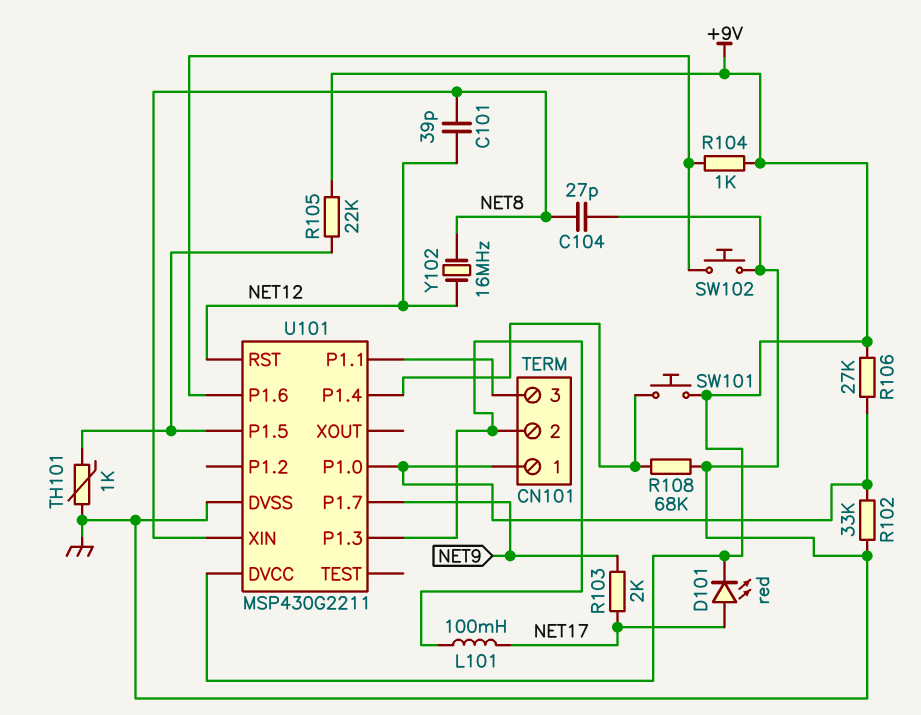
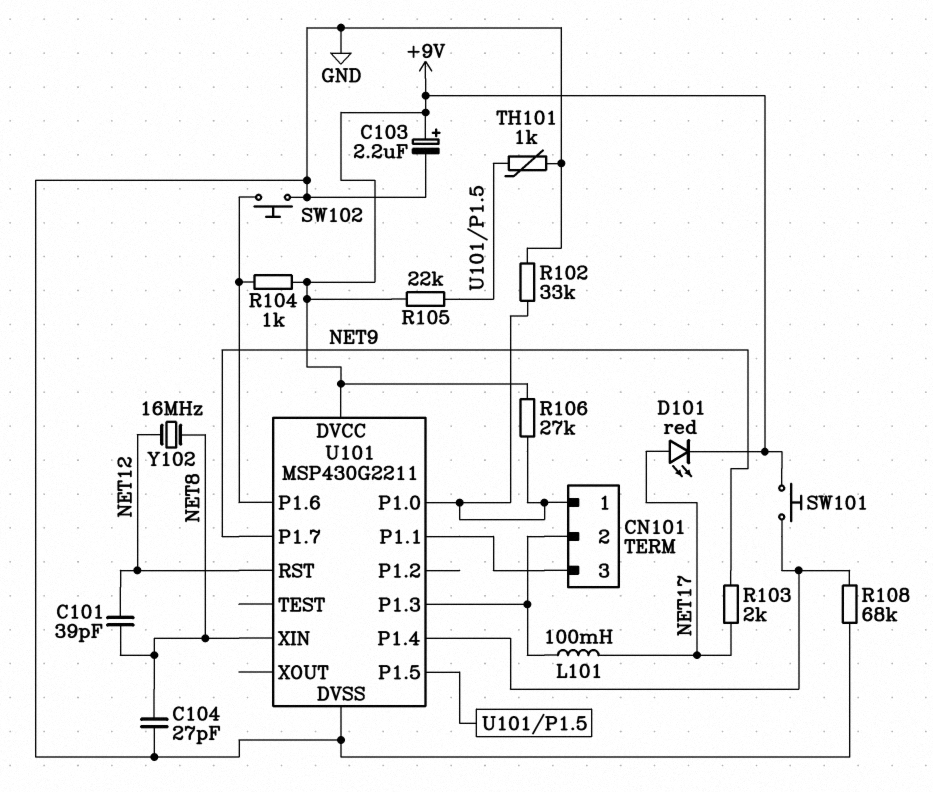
C103: none -> 2.2uF (plus +9V, minus GND)

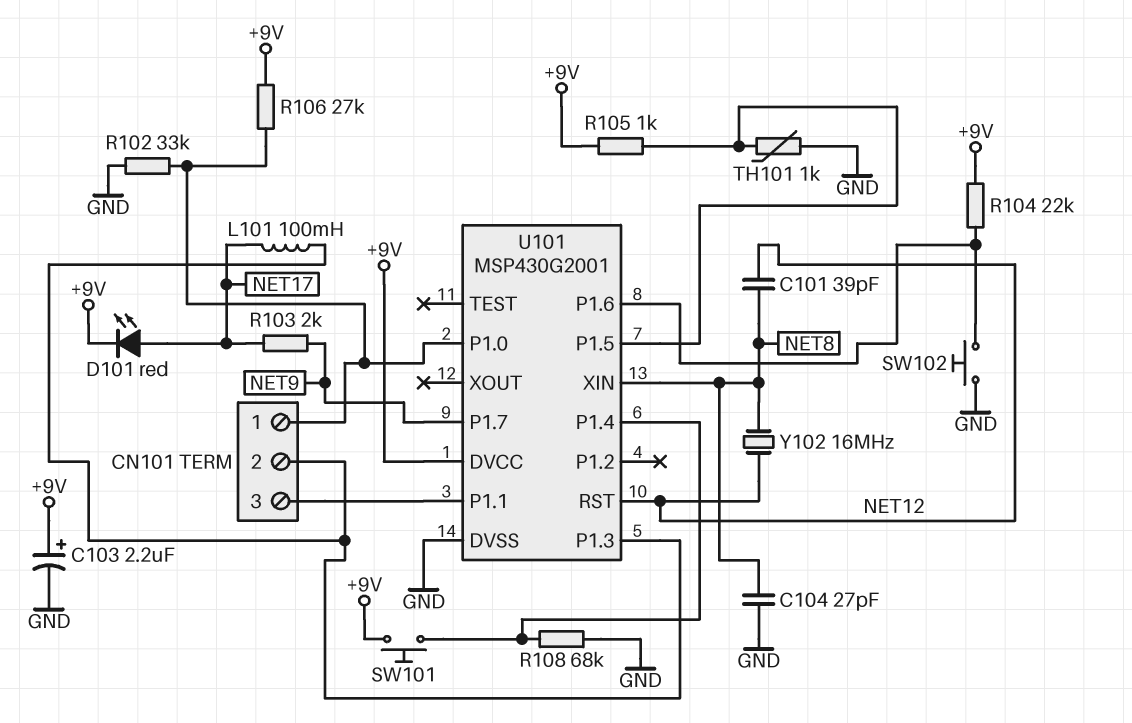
R104: 1k (+9V, U101/P1.6) -> 22k (+9V, U101/P1.6)
R105: 22k (+9V, U101/P1.5) -> 1k (+9V, U101/P1.5)
U101: MSP430G2211 -> MSP430G2001

